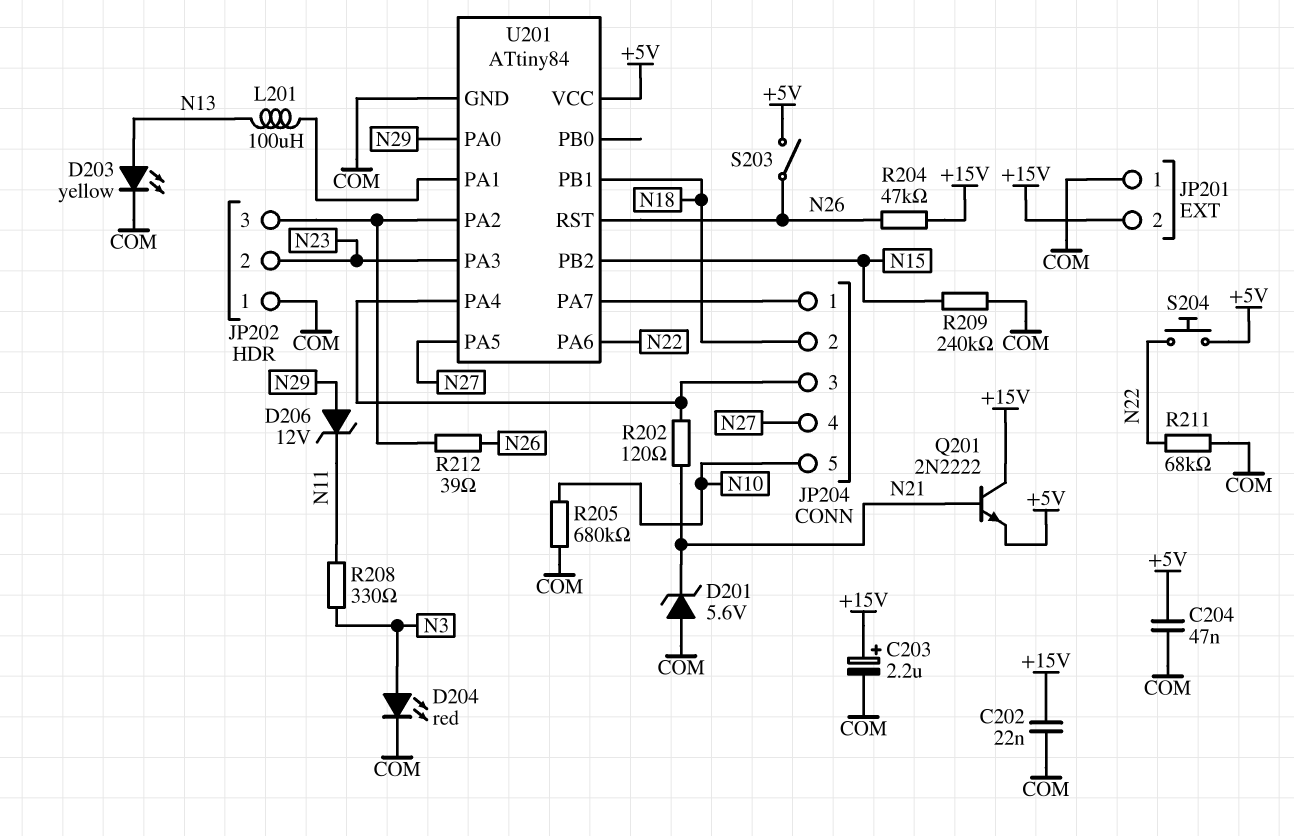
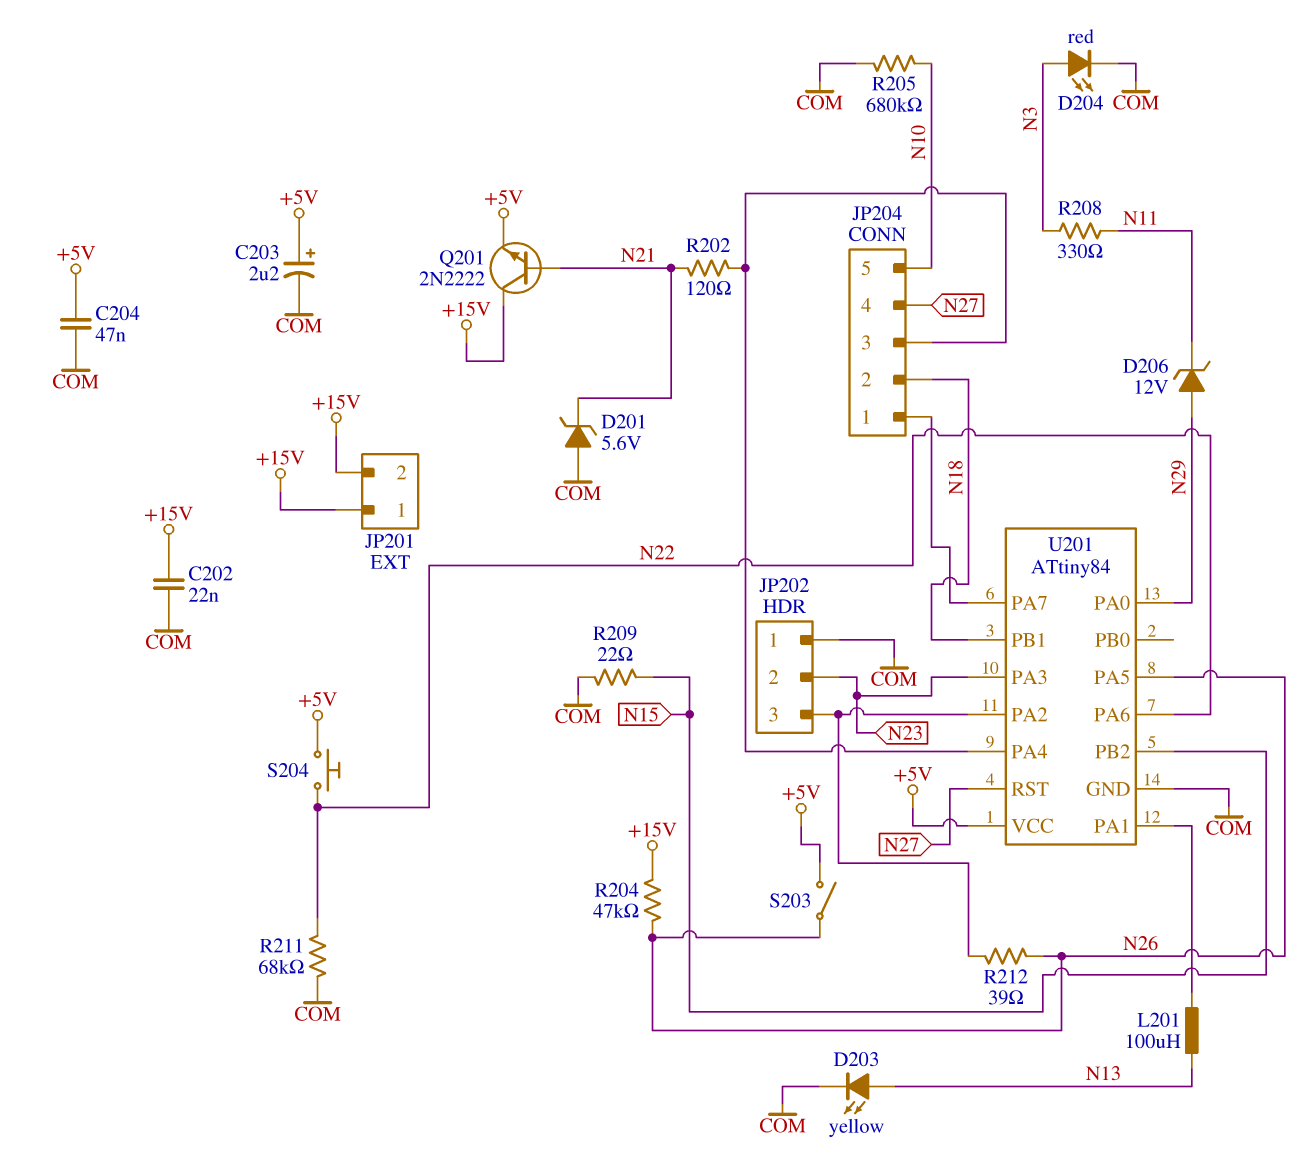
C203: 2.2uF (plus +15V, minus COM) -> 2.2uF (plus +5V, minus COM)
JP201 pin 1: COM -> +15V
R209: 240k (COM, N15) -> 22 (COM, N15)
U201 pin PA5: N27 -> N26
U201 pin RST: N26 -> N27

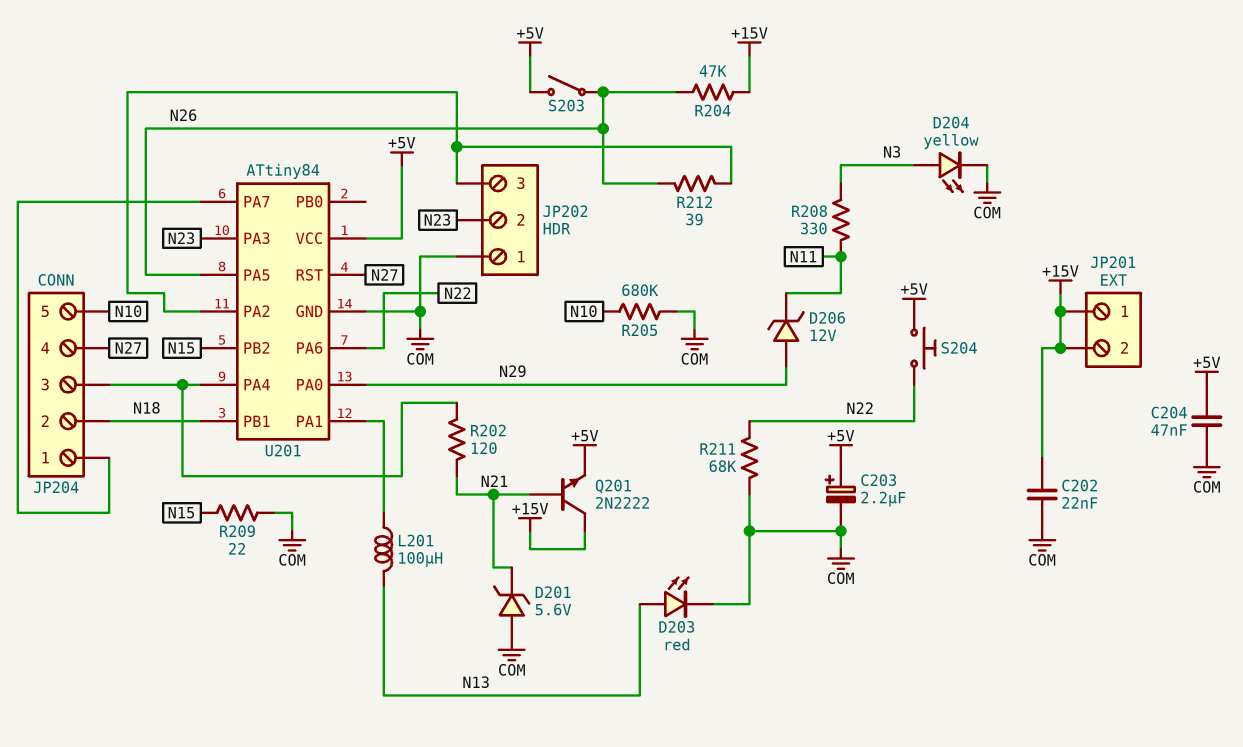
D203: LED yellow (A N13, K COM) -> LED red (A N13, K COM)
D204: LED red (A N3, K COM) -> LED yellow (A N3, K COM)

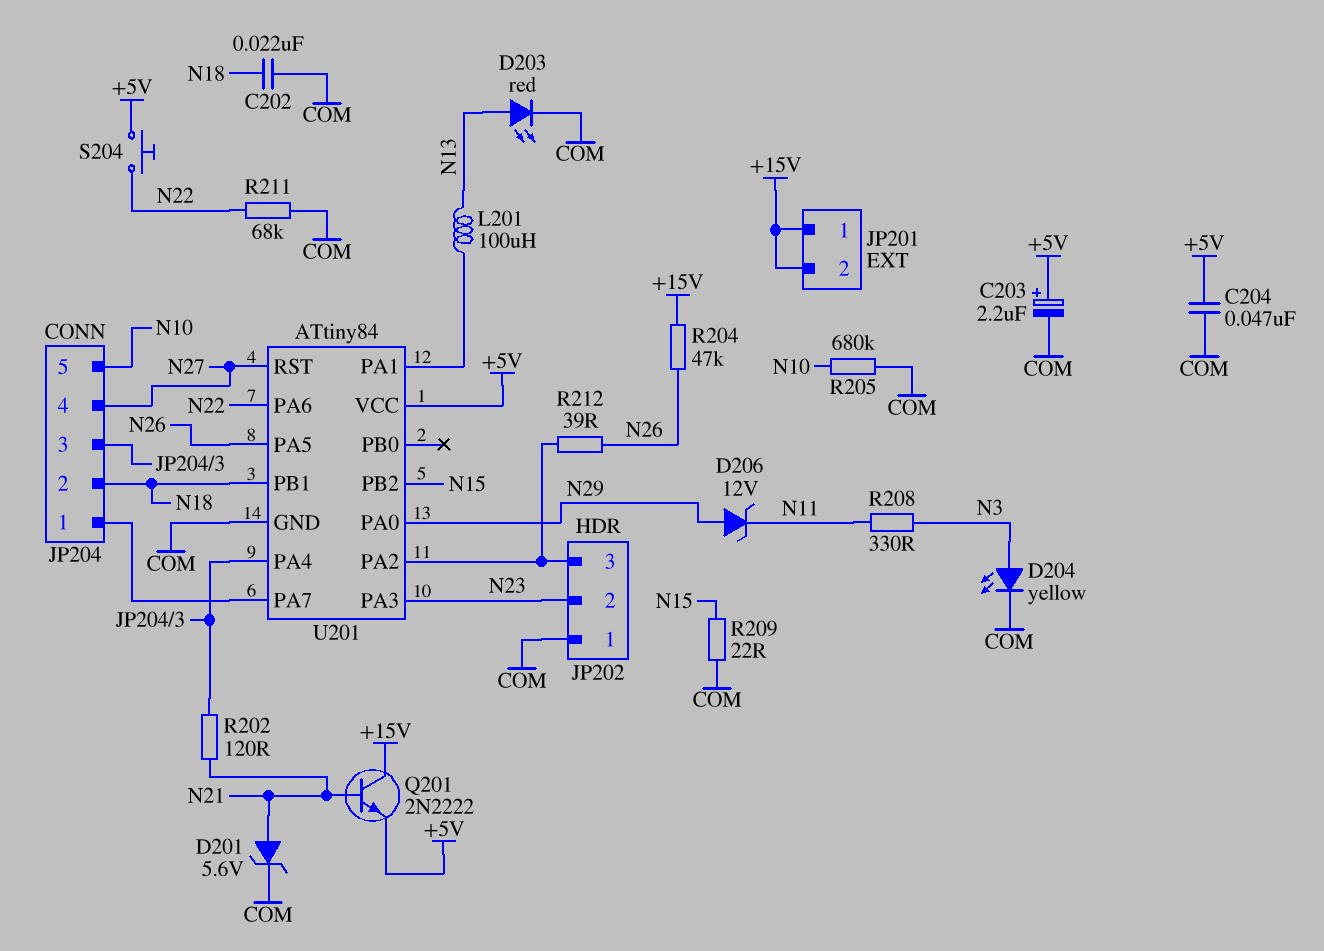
C202: 22nF (+15V, COM) -> 22nF (COM, N18)
D201: zener 5.6V (A COM, K N21) -> zener 5.6V (A N21, K COM)
S203: switch (+5V, N26) -> none

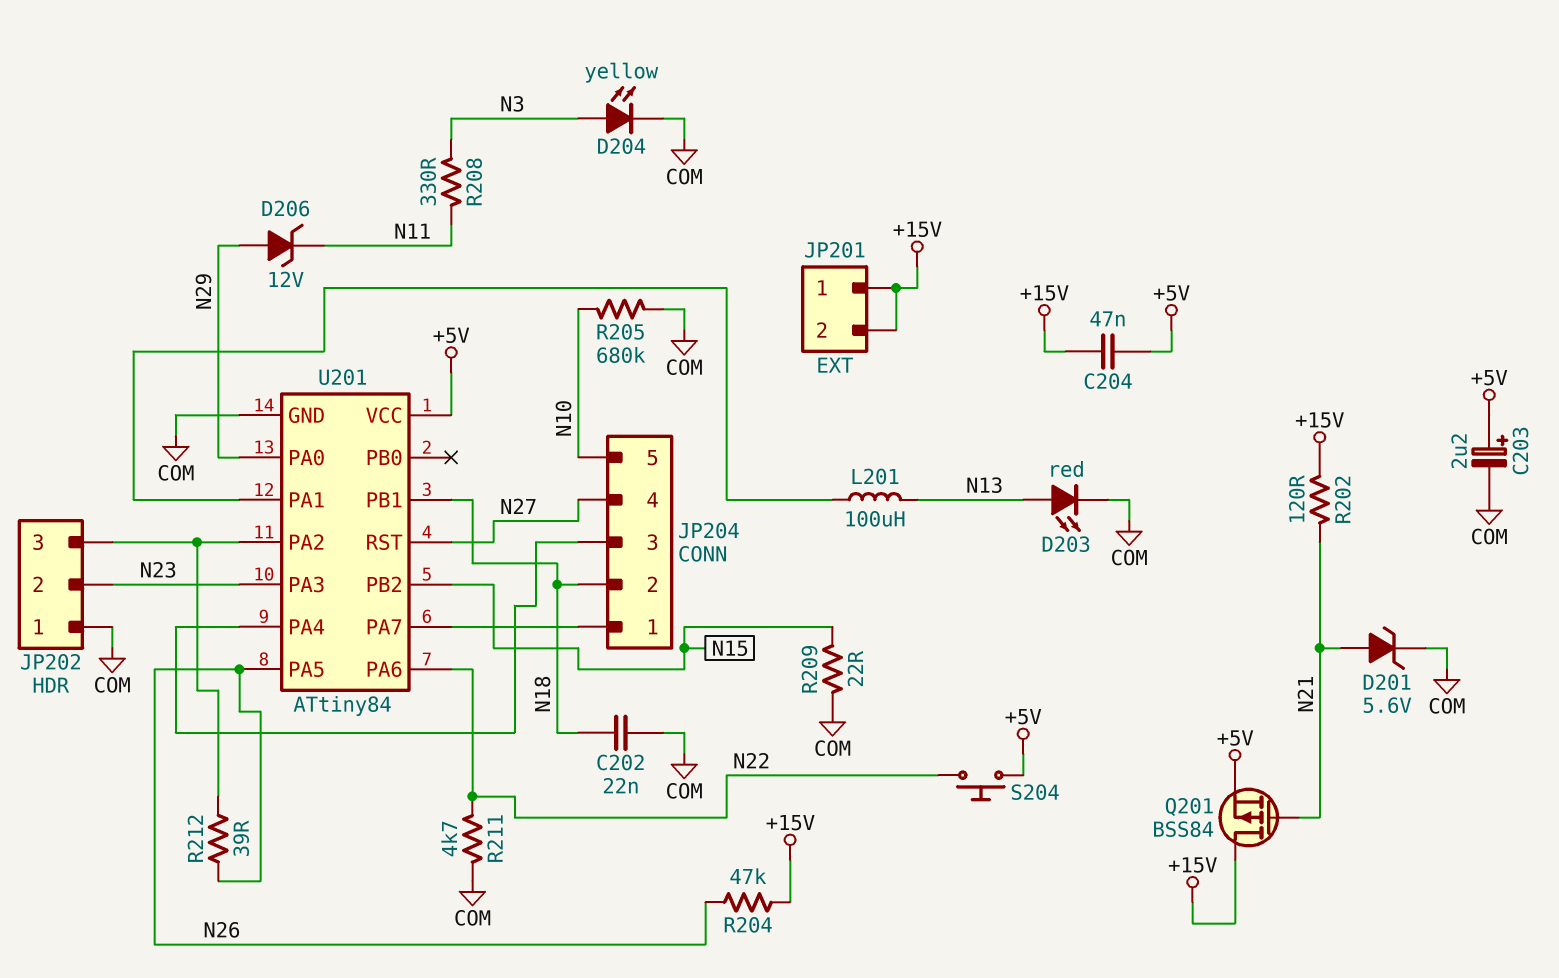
C204: 47nF (+5V, COM) -> 47nF (+5V, +15V)
Q201: NPN 2N2222 (B N21, C +15V, E +5V) -> PMOS BSS84 (G N21, D +15V, S +5V)
R202: 120 (JP204/3, N21) -> 120 (+15V, N21)
R211: 68k (COM, N22) -> 4.7k (COM, N22)

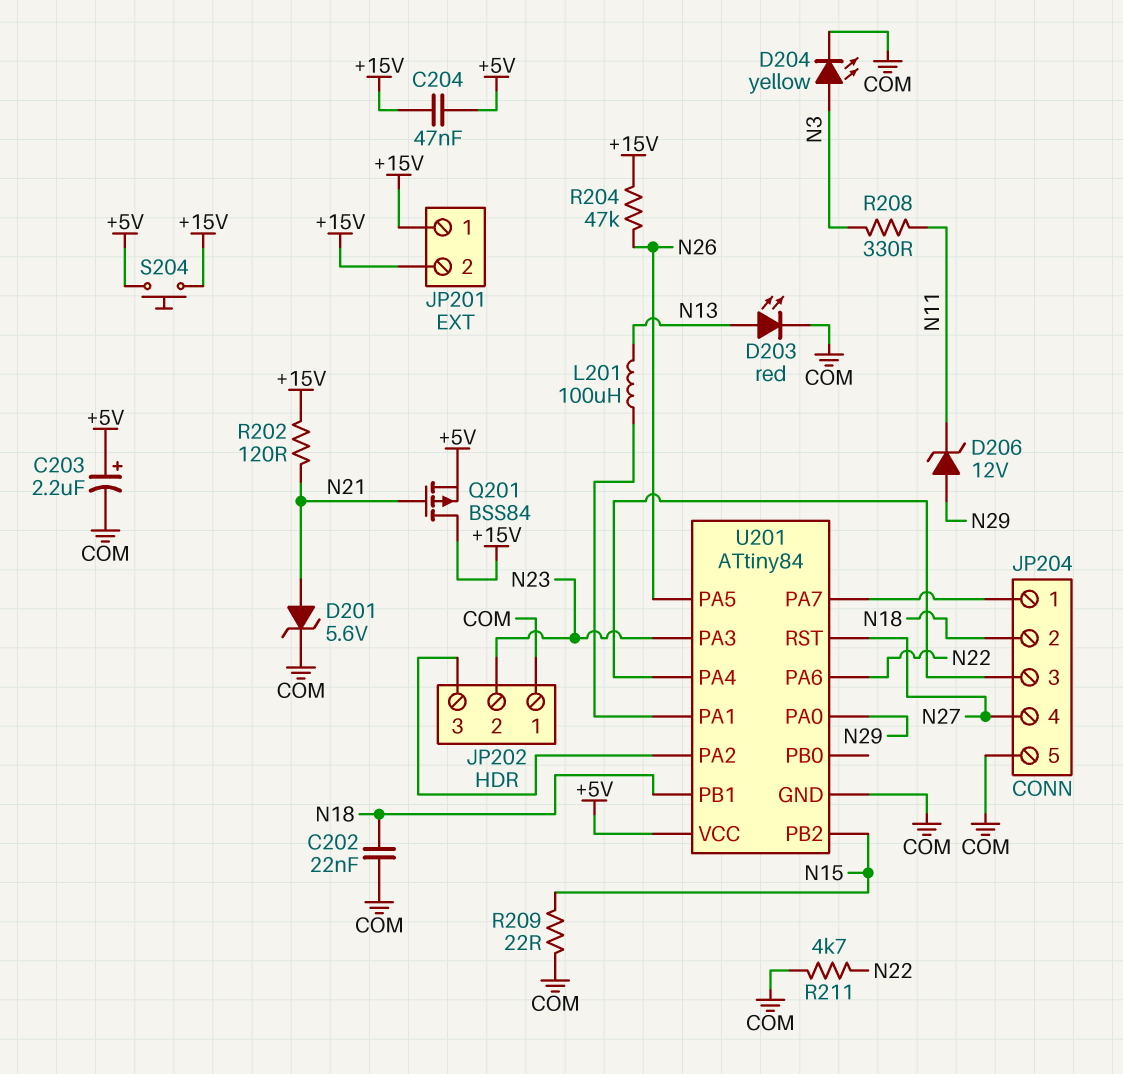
JP204 pin 5: N10 -> COM
R205: 680k (COM, N10) -> none
R212: 39 (JP202/3, N26) -> none
S204: button (+5V, N22) -> button (+5V, +15V)

